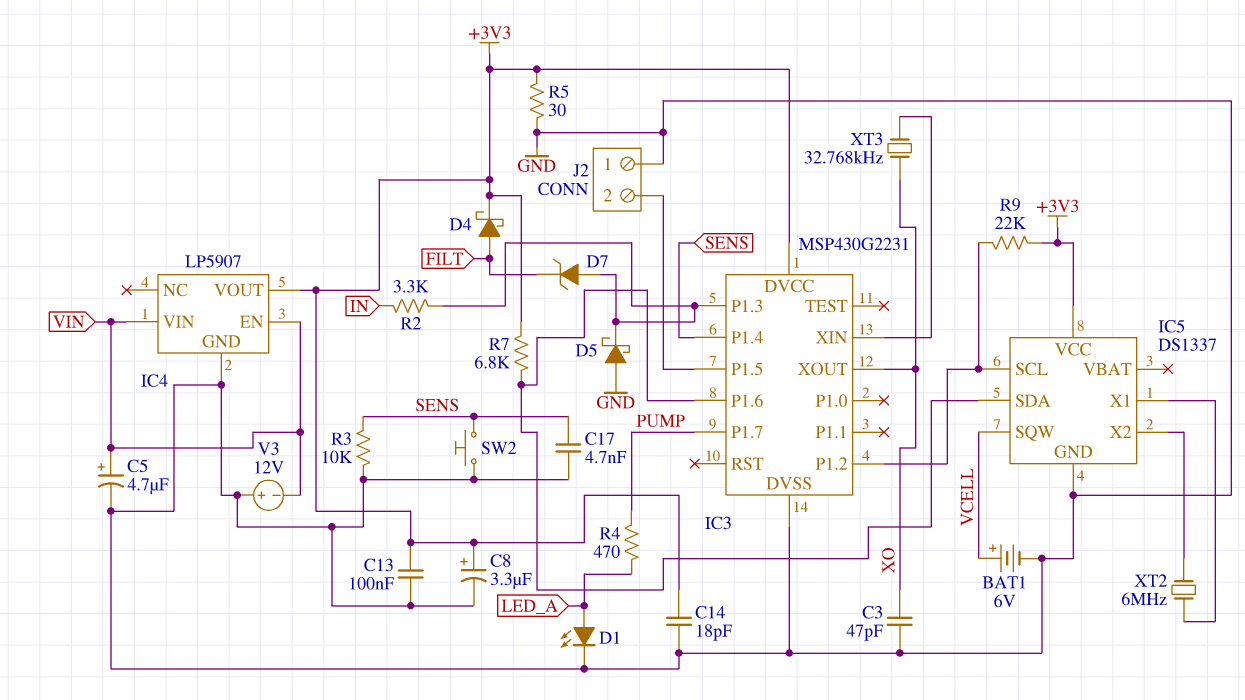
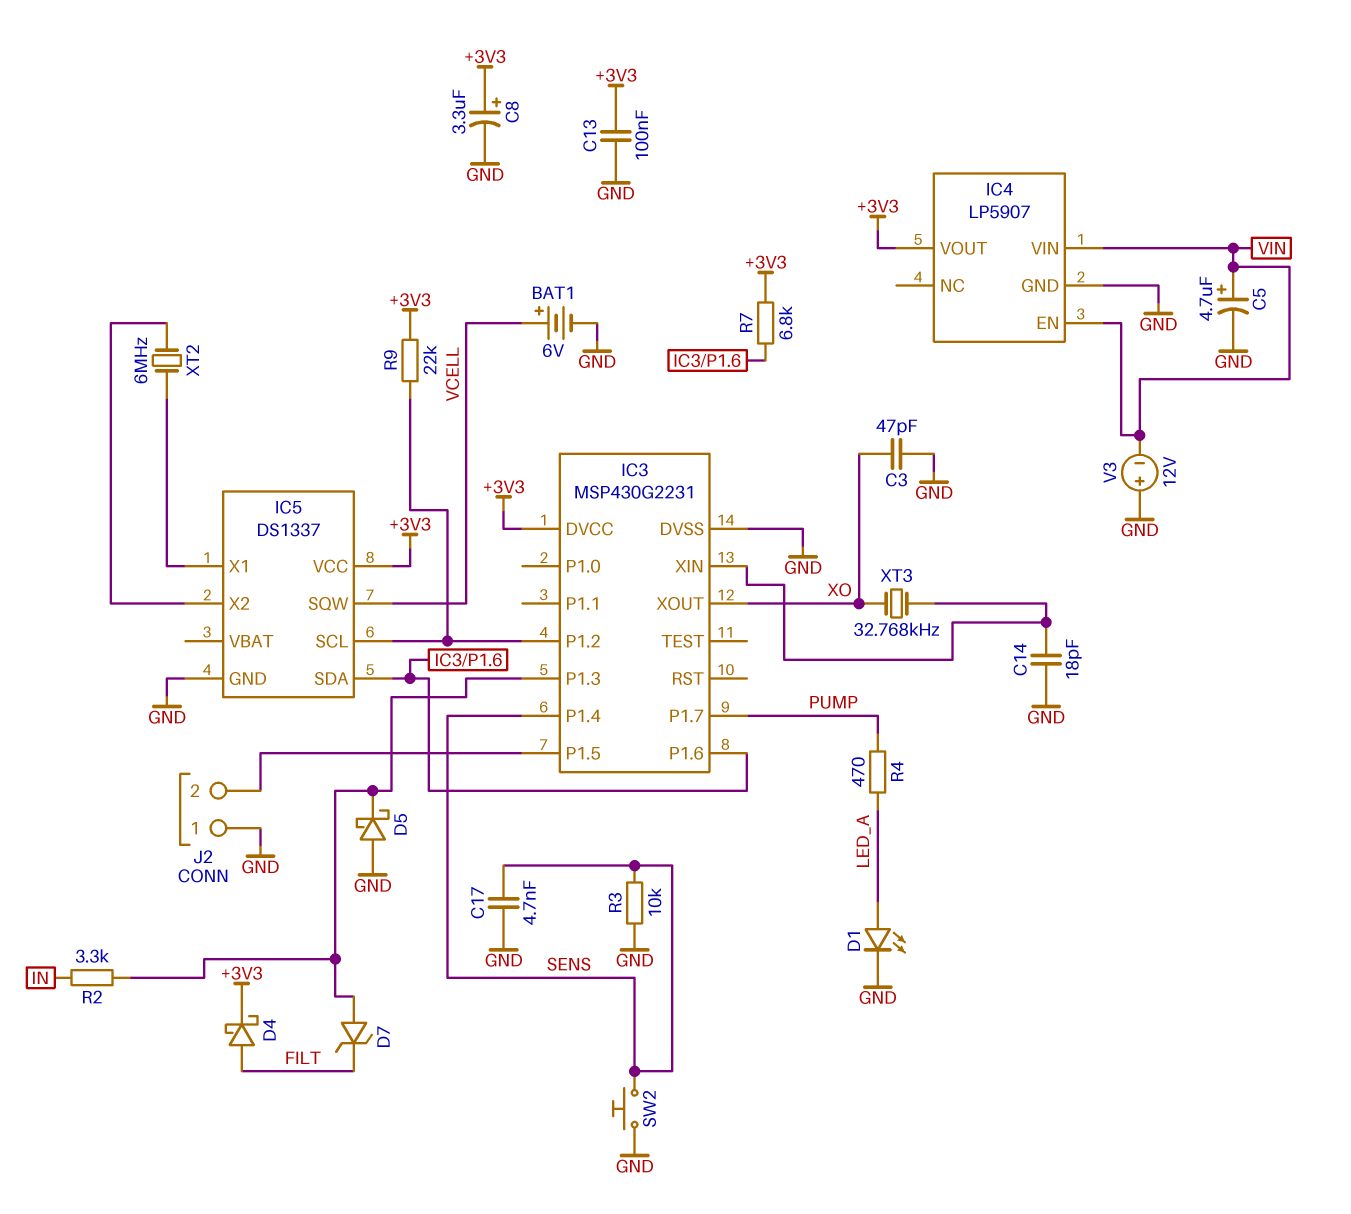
C14: 18pF (+3V3, GND) -> 18pF (GND, IC3/XIN)
R5: 30 (+3V3, GND) -> none

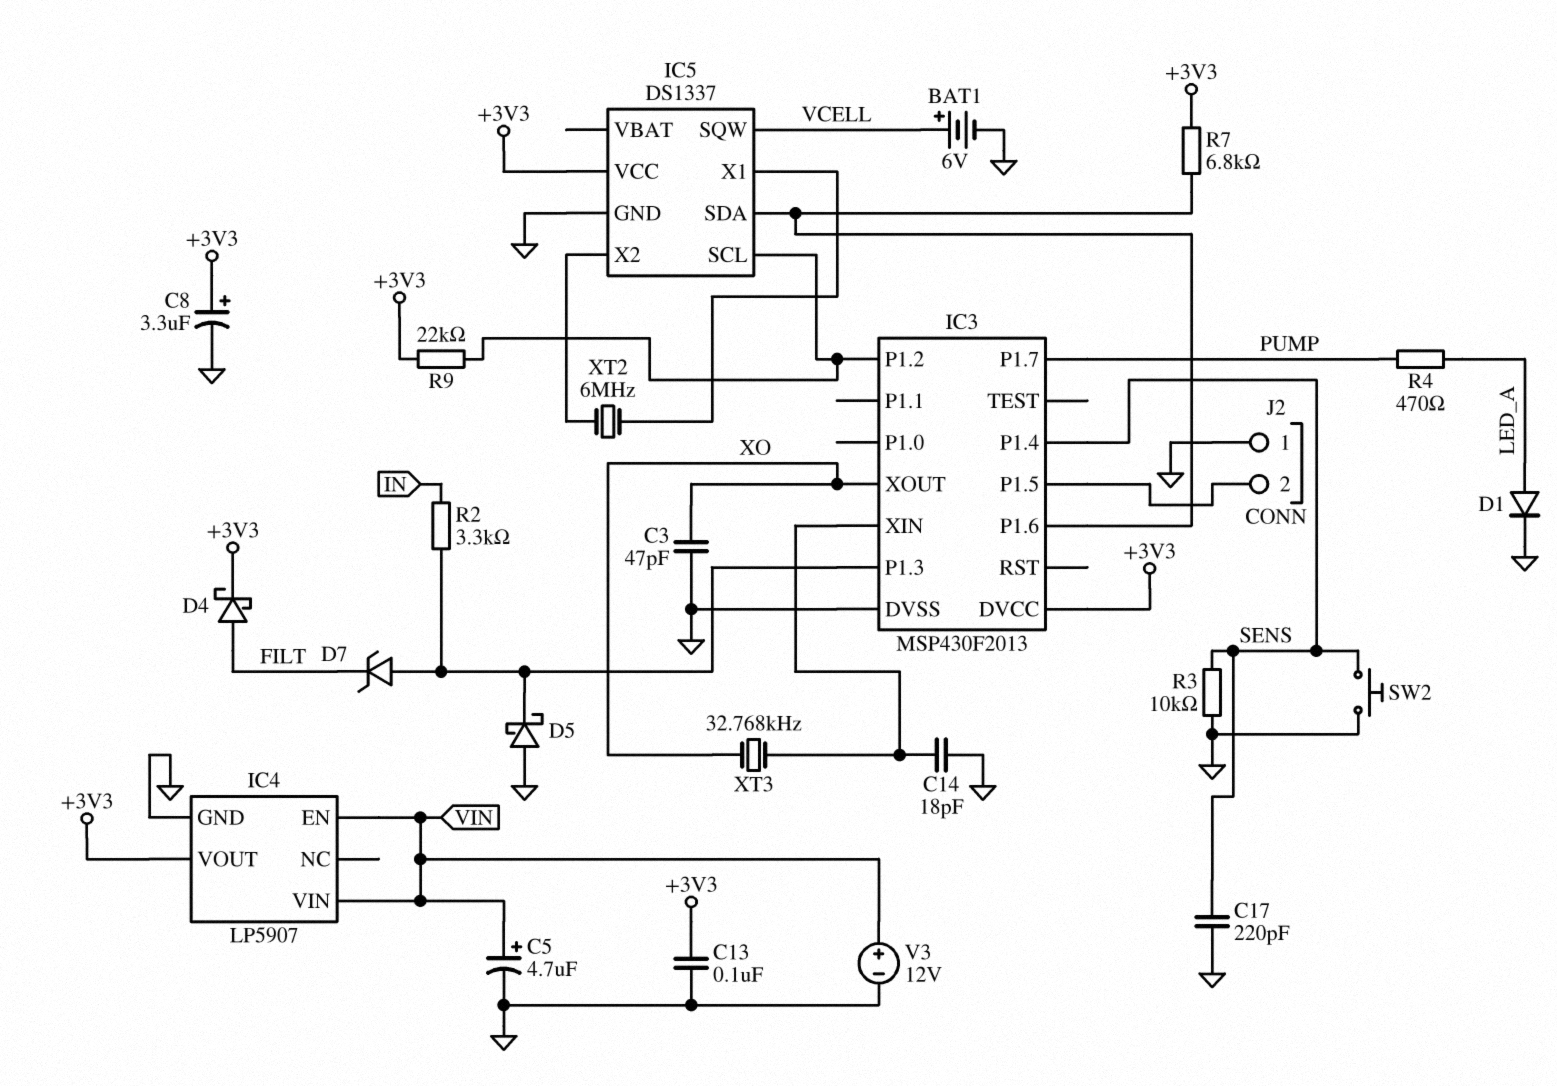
C17: 4.7nF (GND, SENS) -> 220pF (GND, SENS)
D1: LED (A LED_A, K GND) -> diode (A LED_A, K GND)
IC3: MSP430G2231 -> MSP430F2013
V3: 12V (plus GND, minus VIN) -> 12V (plus VIN, minus GND)

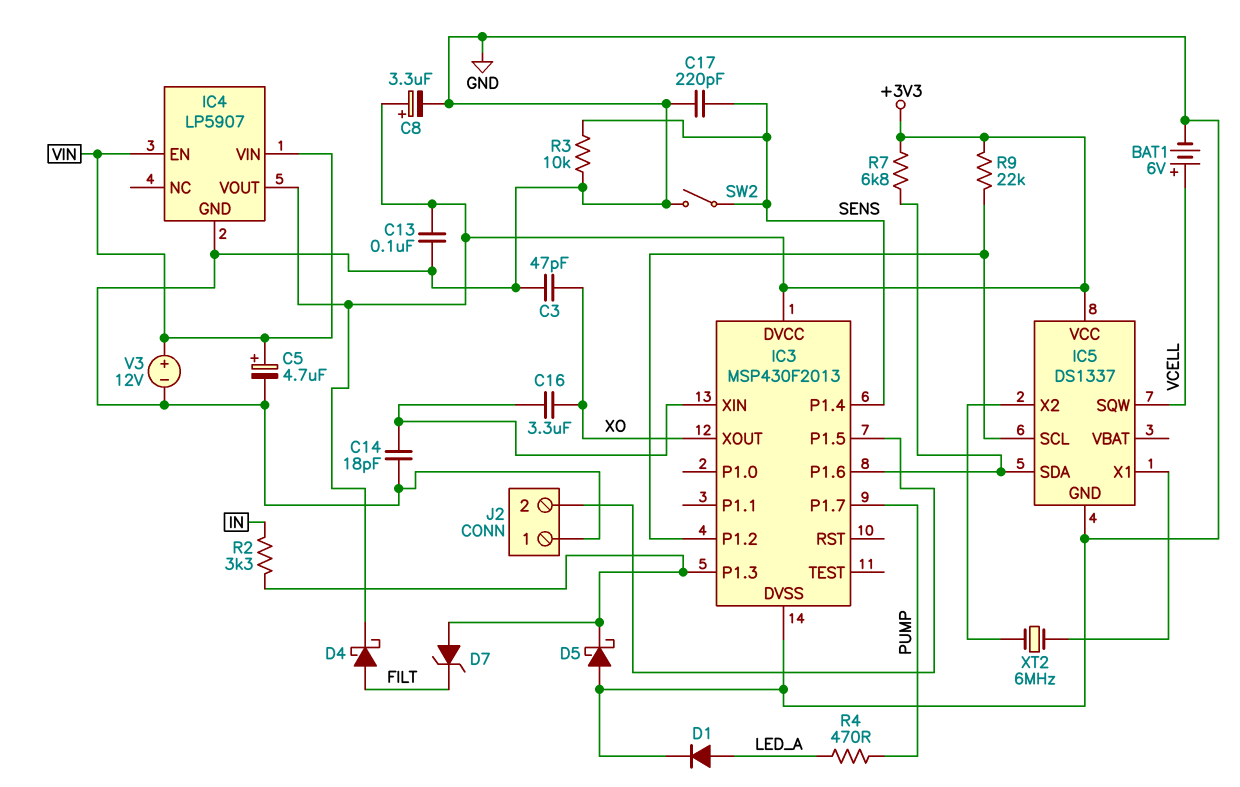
C16: none -> 3.3uF (IC3/XIN, XO)
SW2: button (GND, SENS) -> switch (GND, SENS)
XT3: 32.768kHz (IC3/XIN, XO) -> none

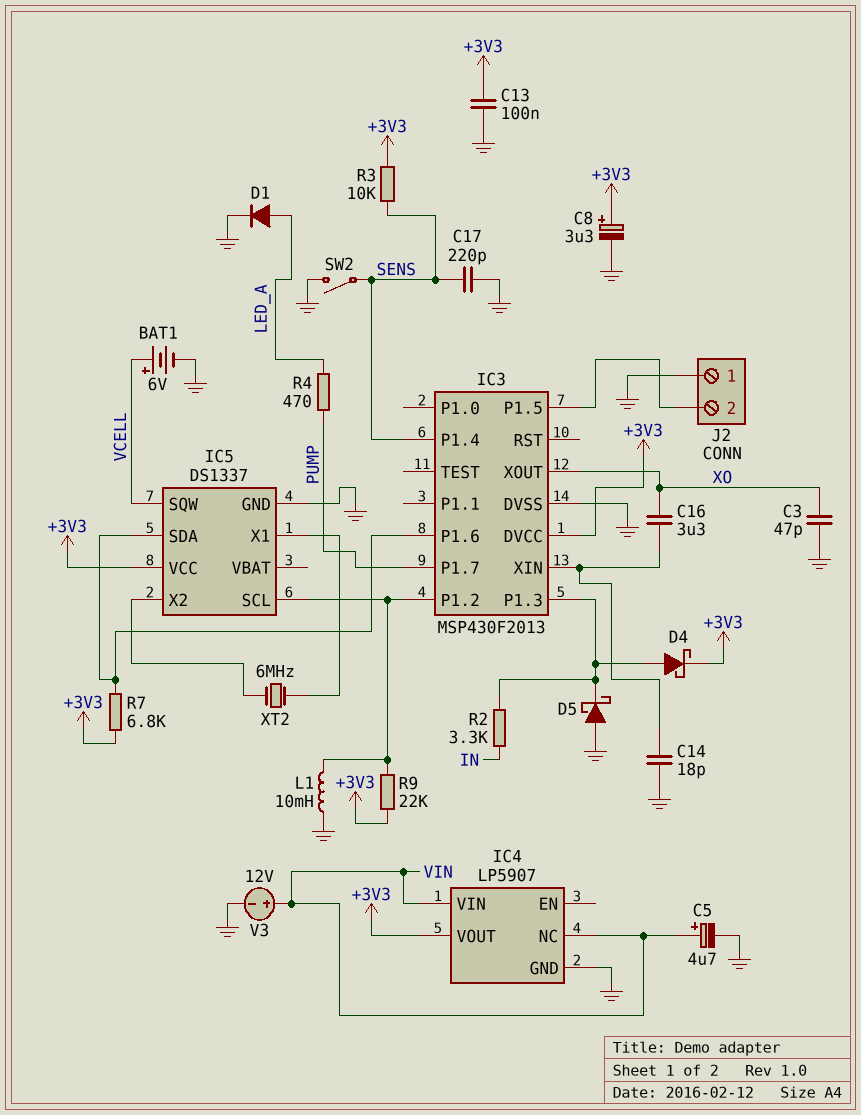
D4: schottky (A FILT, K +3V3) -> schottky (A IC3/P1.3, K +3V3)
D7: zener (A IC3/P1.3, K FILT) -> none
IC4 pin EN: VIN -> none
IC4 pin NC: none -> VIN
L1: none -> 10mH (GND, IC3/P1.2)
R3: 10k (GND, SENS) -> 10k (+3V3, SENS)

